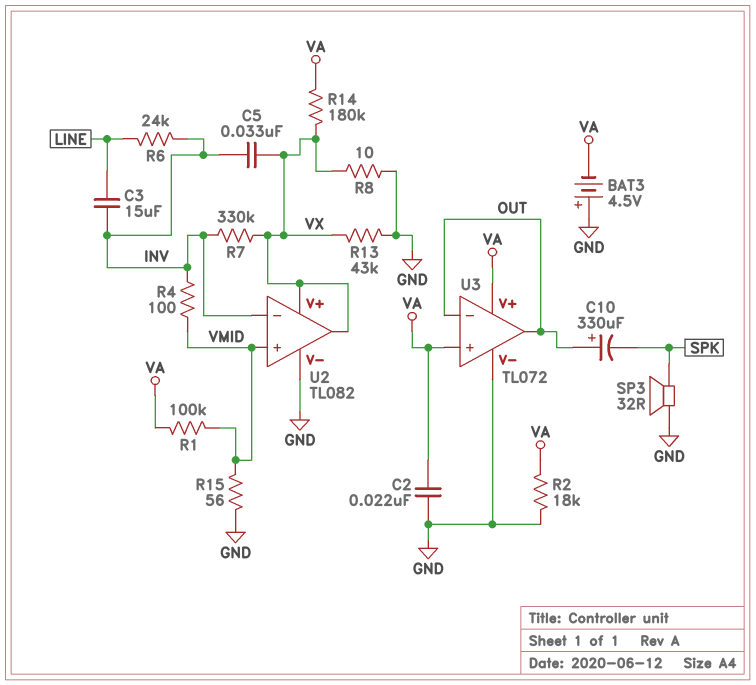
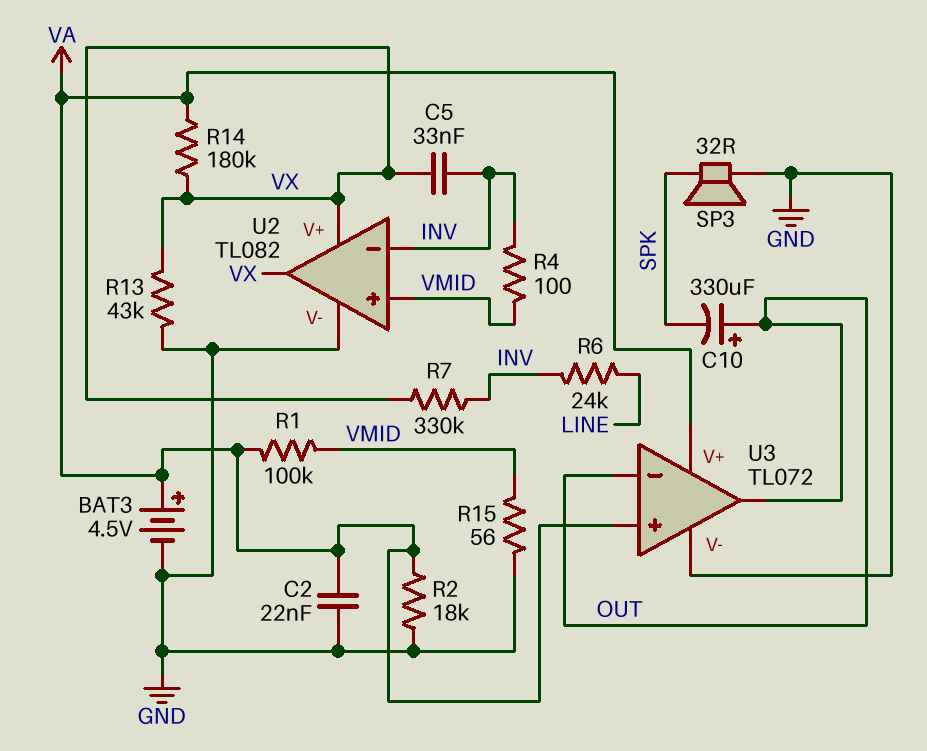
BAT3: 4.5V (plus GND, minus VA) -> 4.5V (plus VA, minus GND)
C3: 15uF (INV, LINE) -> none
R8: 10 (GND, VX) -> none

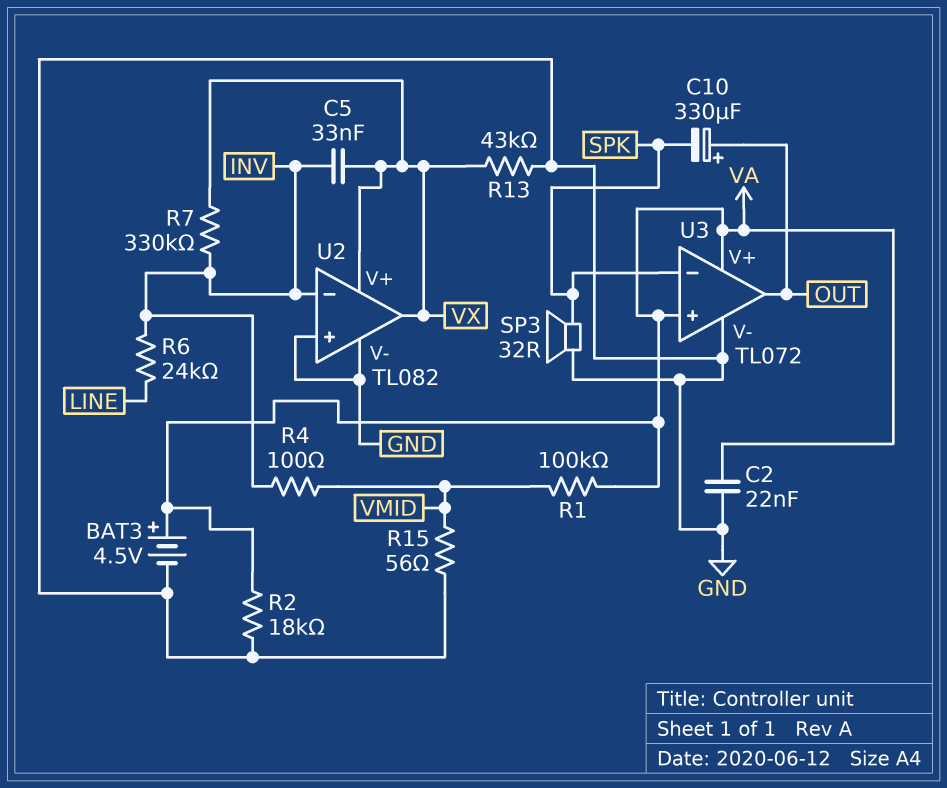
R14: 180k (VA, VX) -> none
U2 pin in+: VMID -> GND
U3 pin in-: OUT -> SPK

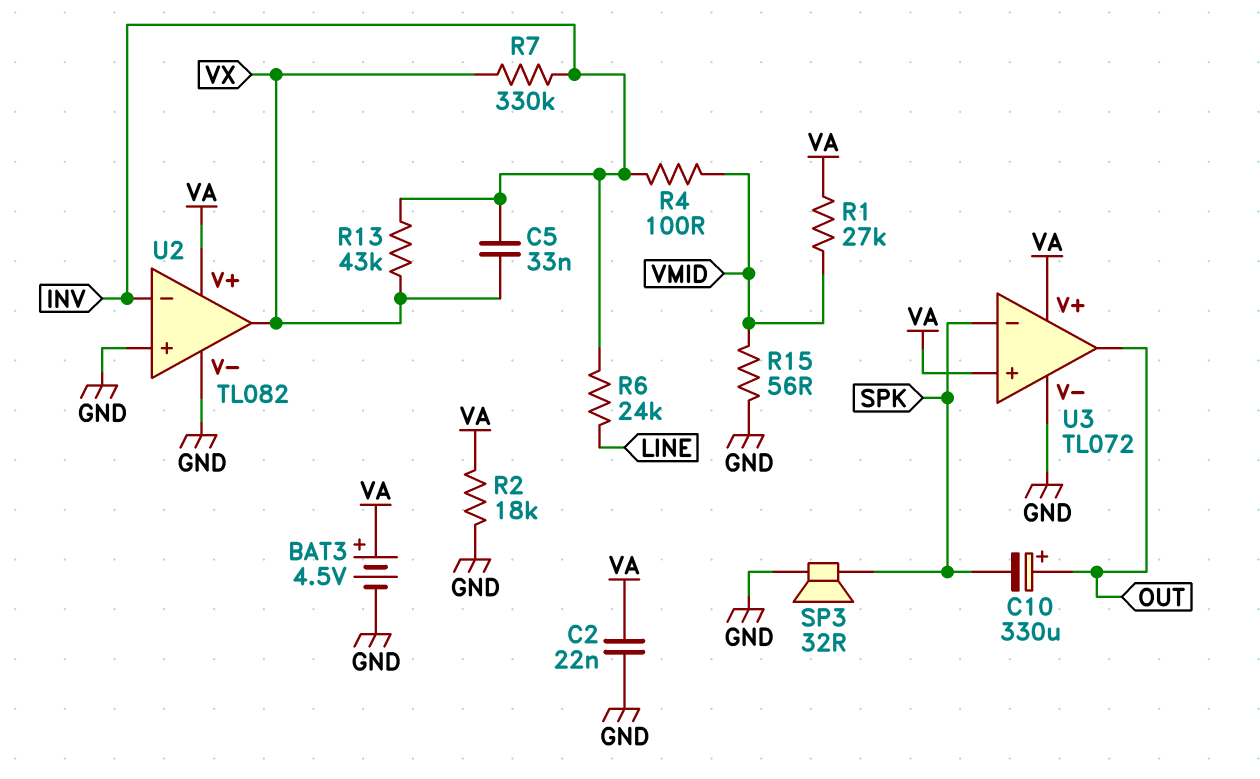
R1: 100k (VA, VMID) -> 27k (VA, VMID)
R13: 43k (GND, VX) -> 43k (INV, VX)
U2 pin V+: VX -> VA

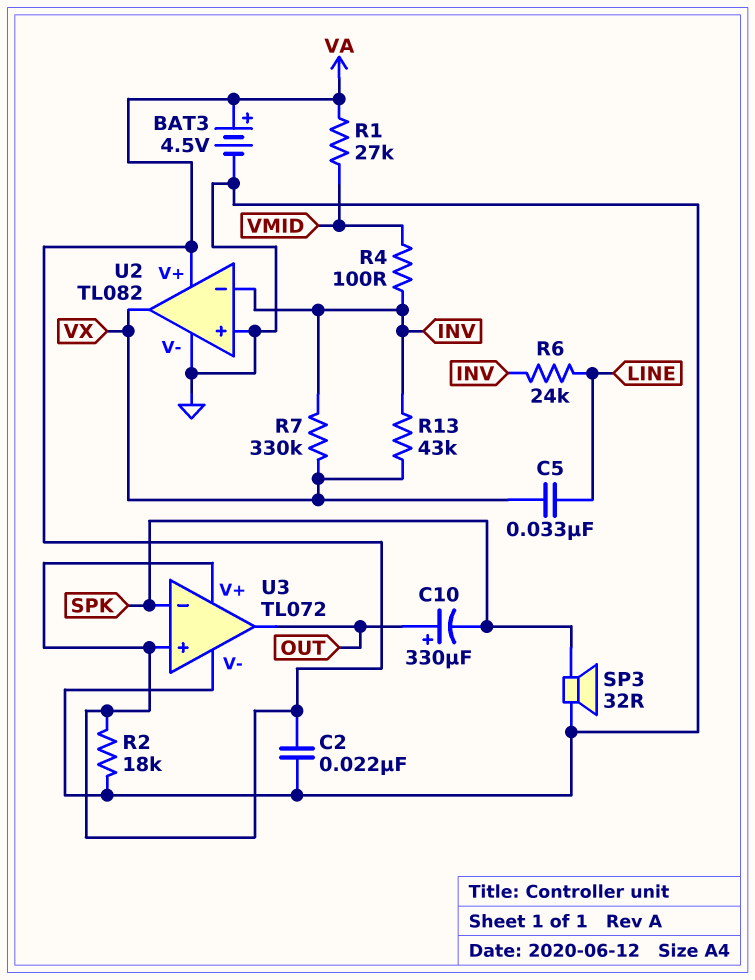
C5: 33nF (INV, VX) -> 33nF (LINE, VX)
R15: 56 (GND, VMID) -> none

